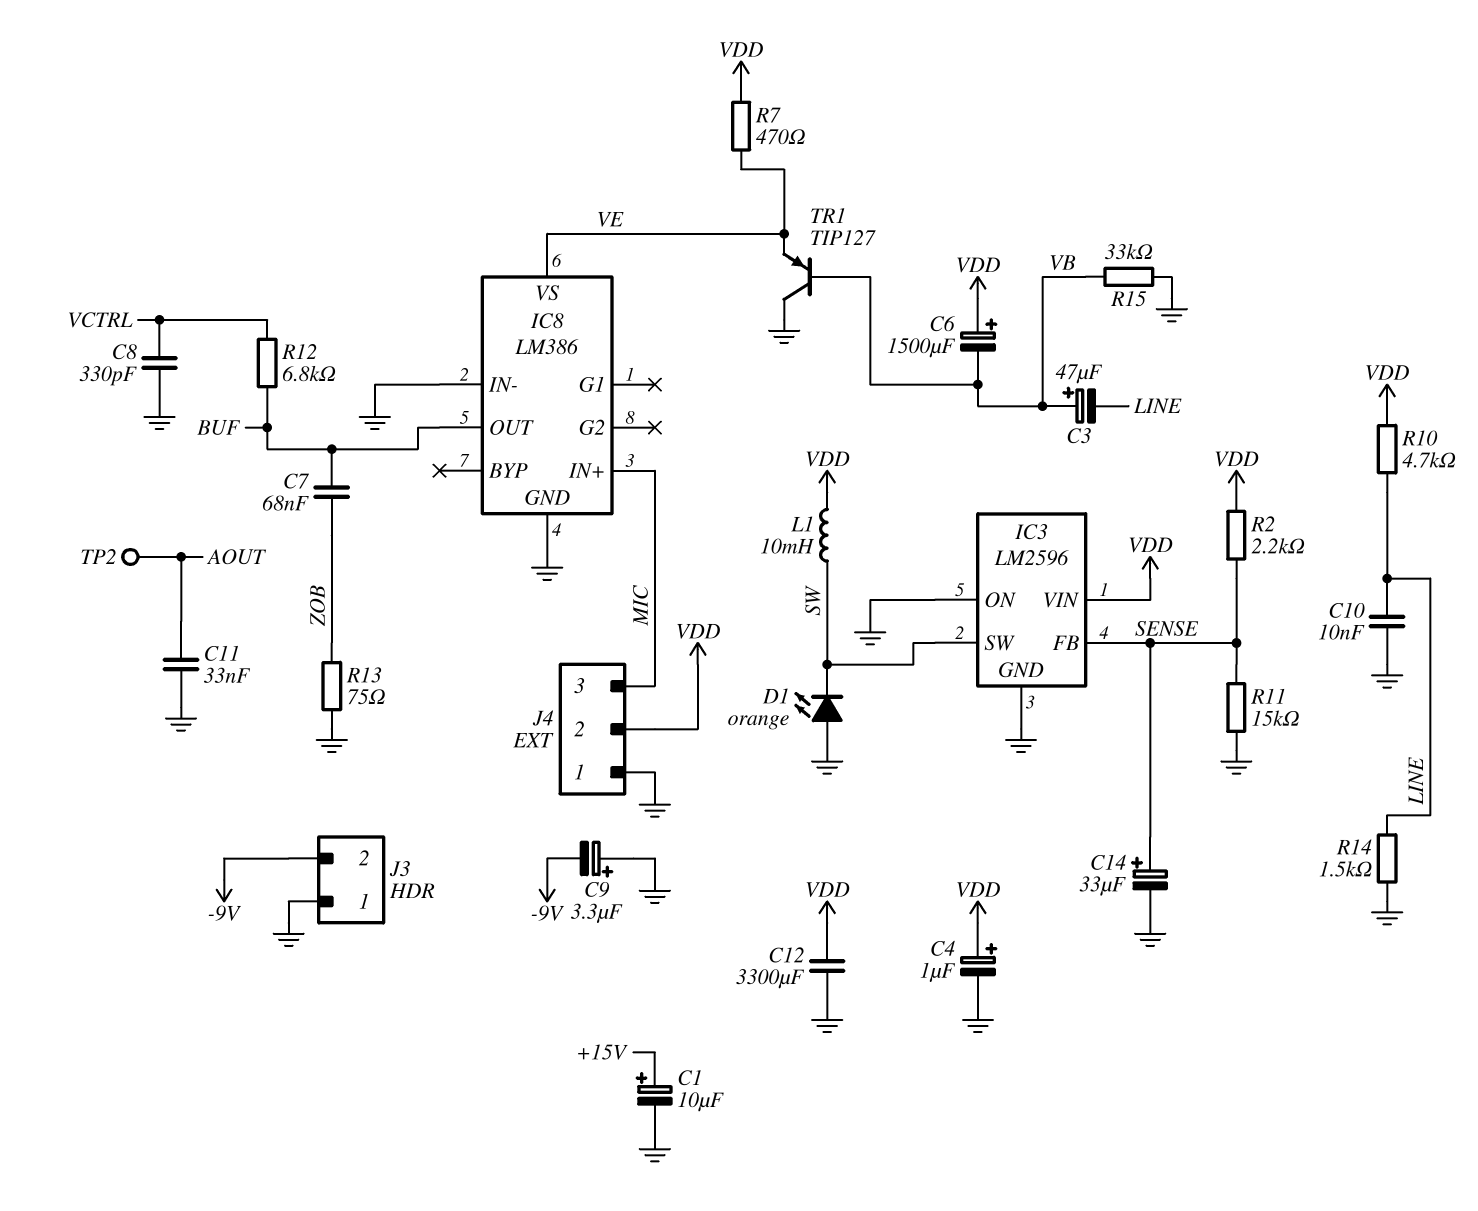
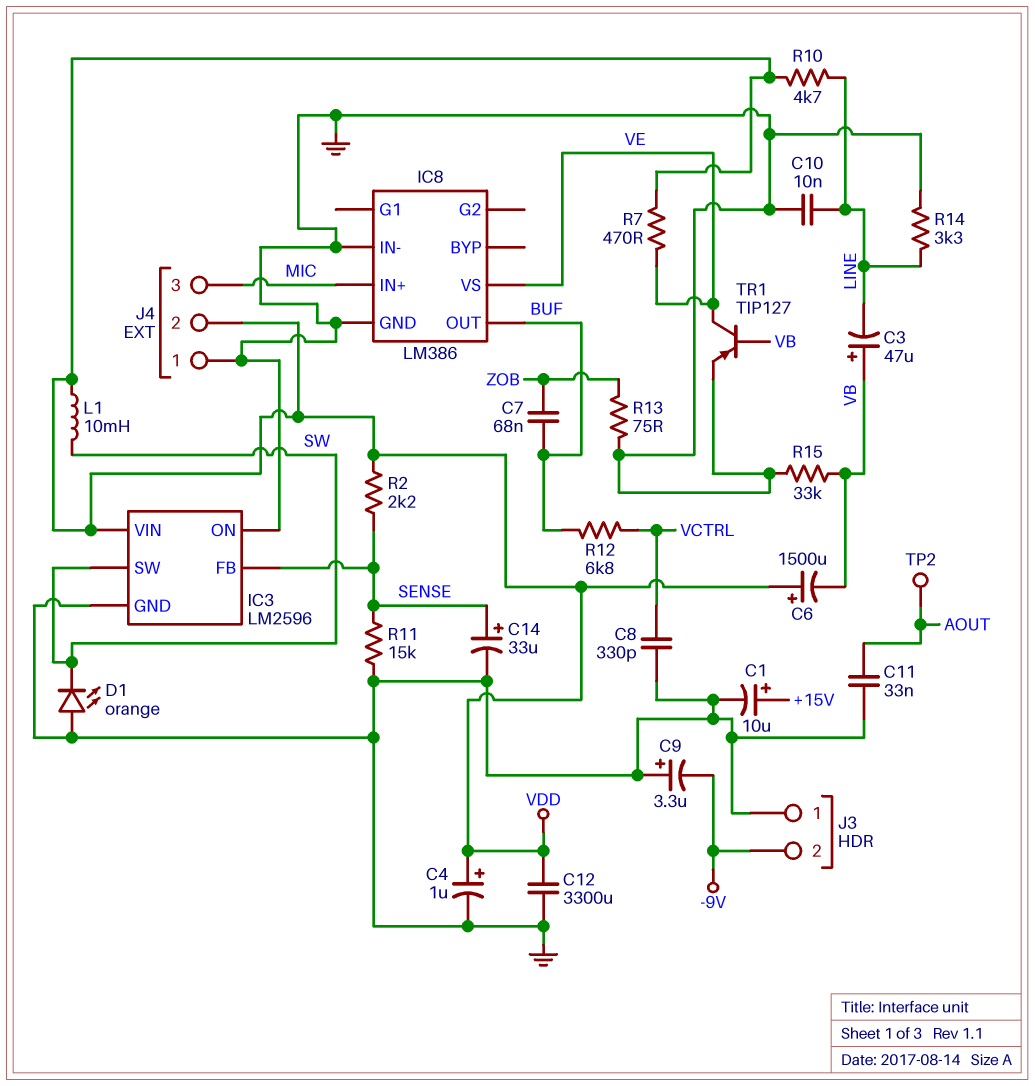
R14: 1.5k (GND, LINE) -> 3.3k (GND, LINE)
TR1: PNP TIP127 (B VB, C GND, E VE) -> PNP TIP127 (B VB, C VE, E GND)

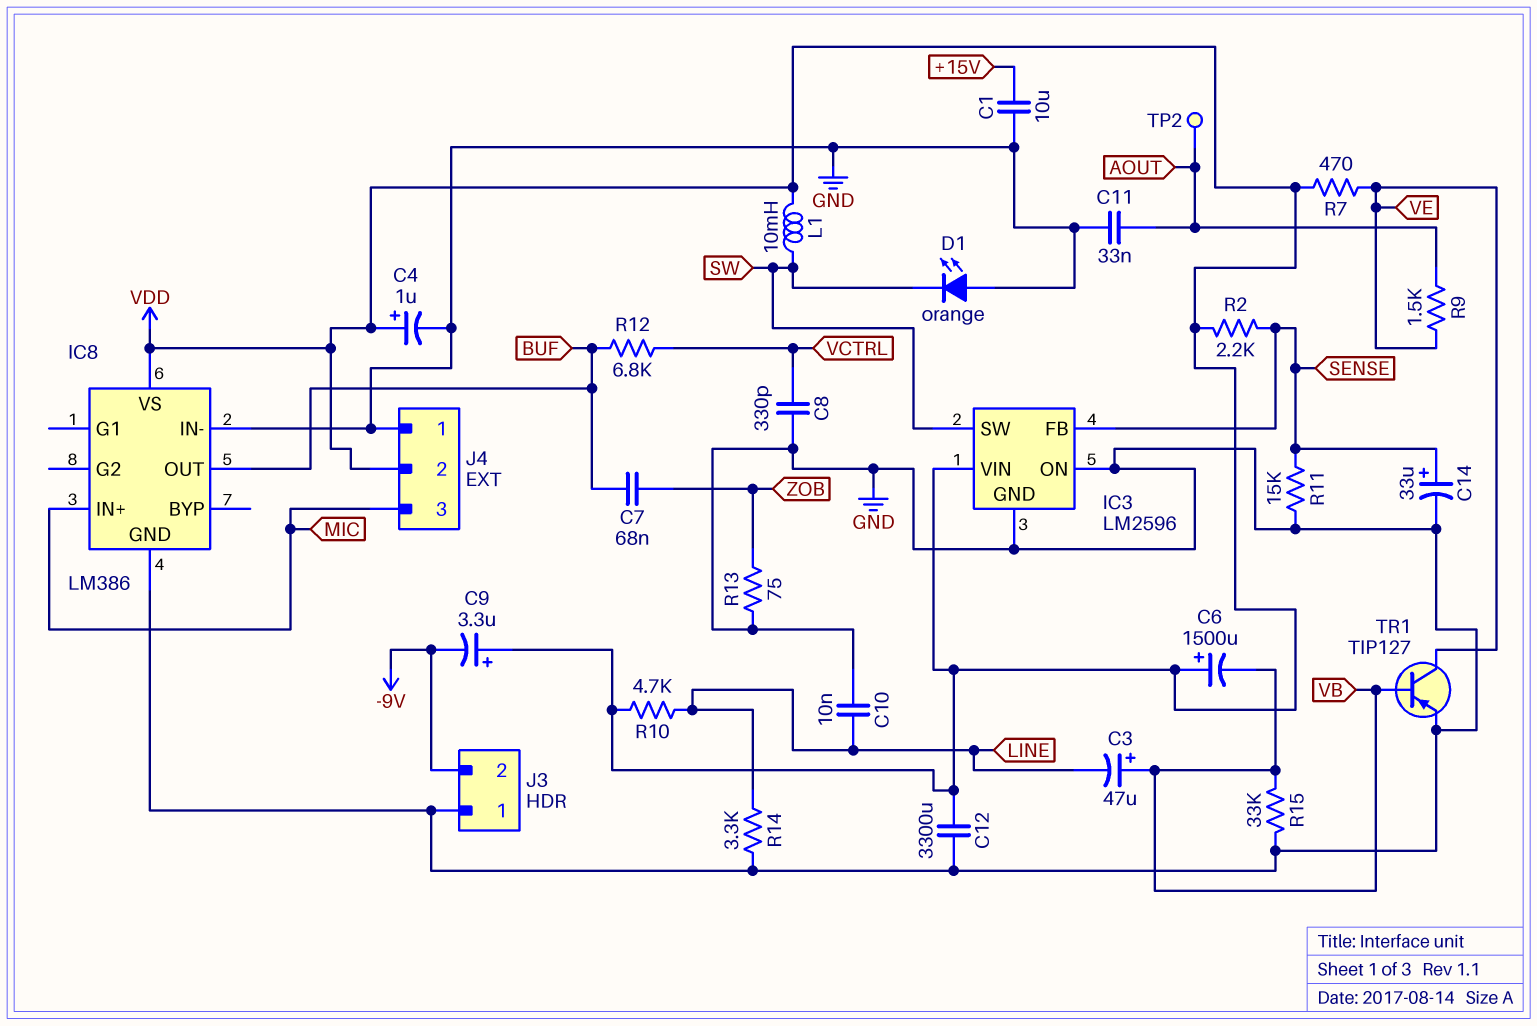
C1: 10uF (plus +15V, minus GND) -> 10uF (+15V, GND)
C9: 3.3uF (plus GND, minus -9V) -> 3.3uF (plus VDD, minus -9V)
IC8 pin VS: VE -> VDD
R9: none -> 1.5k (AOUT, VE)

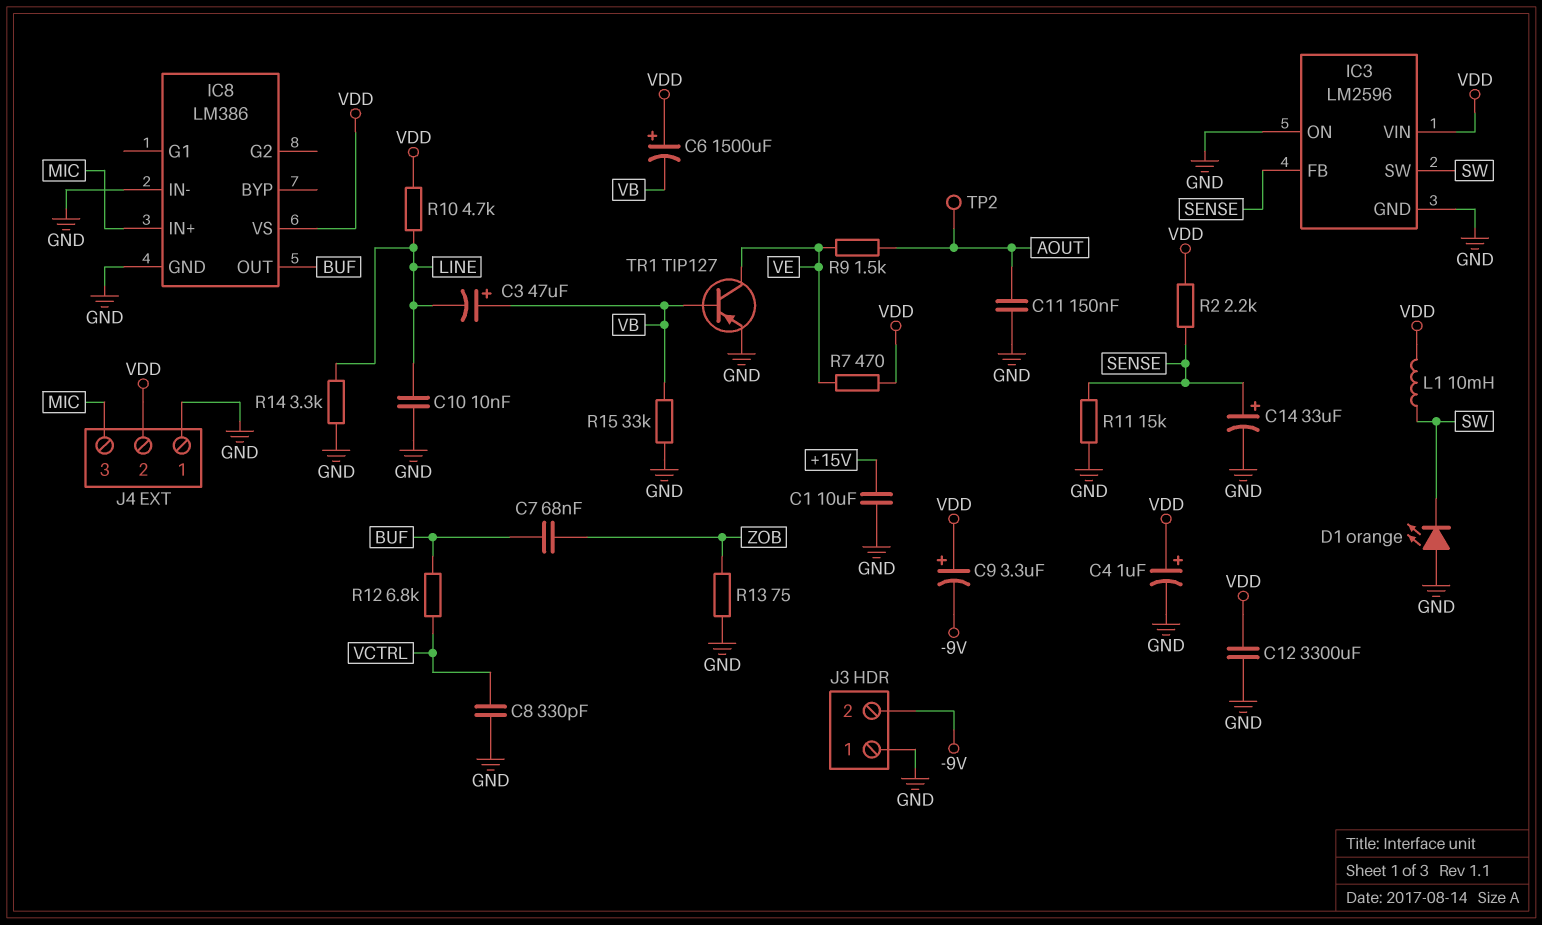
C11: 33nF (AOUT, GND) -> 150nF (AOUT, GND)

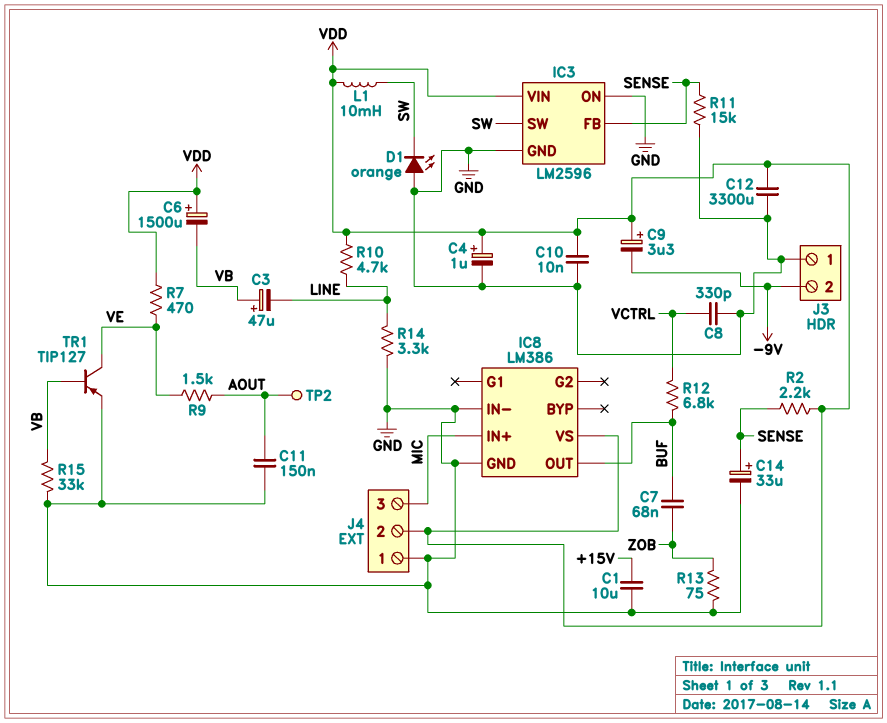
C10: 10nF (GND, LINE) -> 10nF (GND, VDD)

